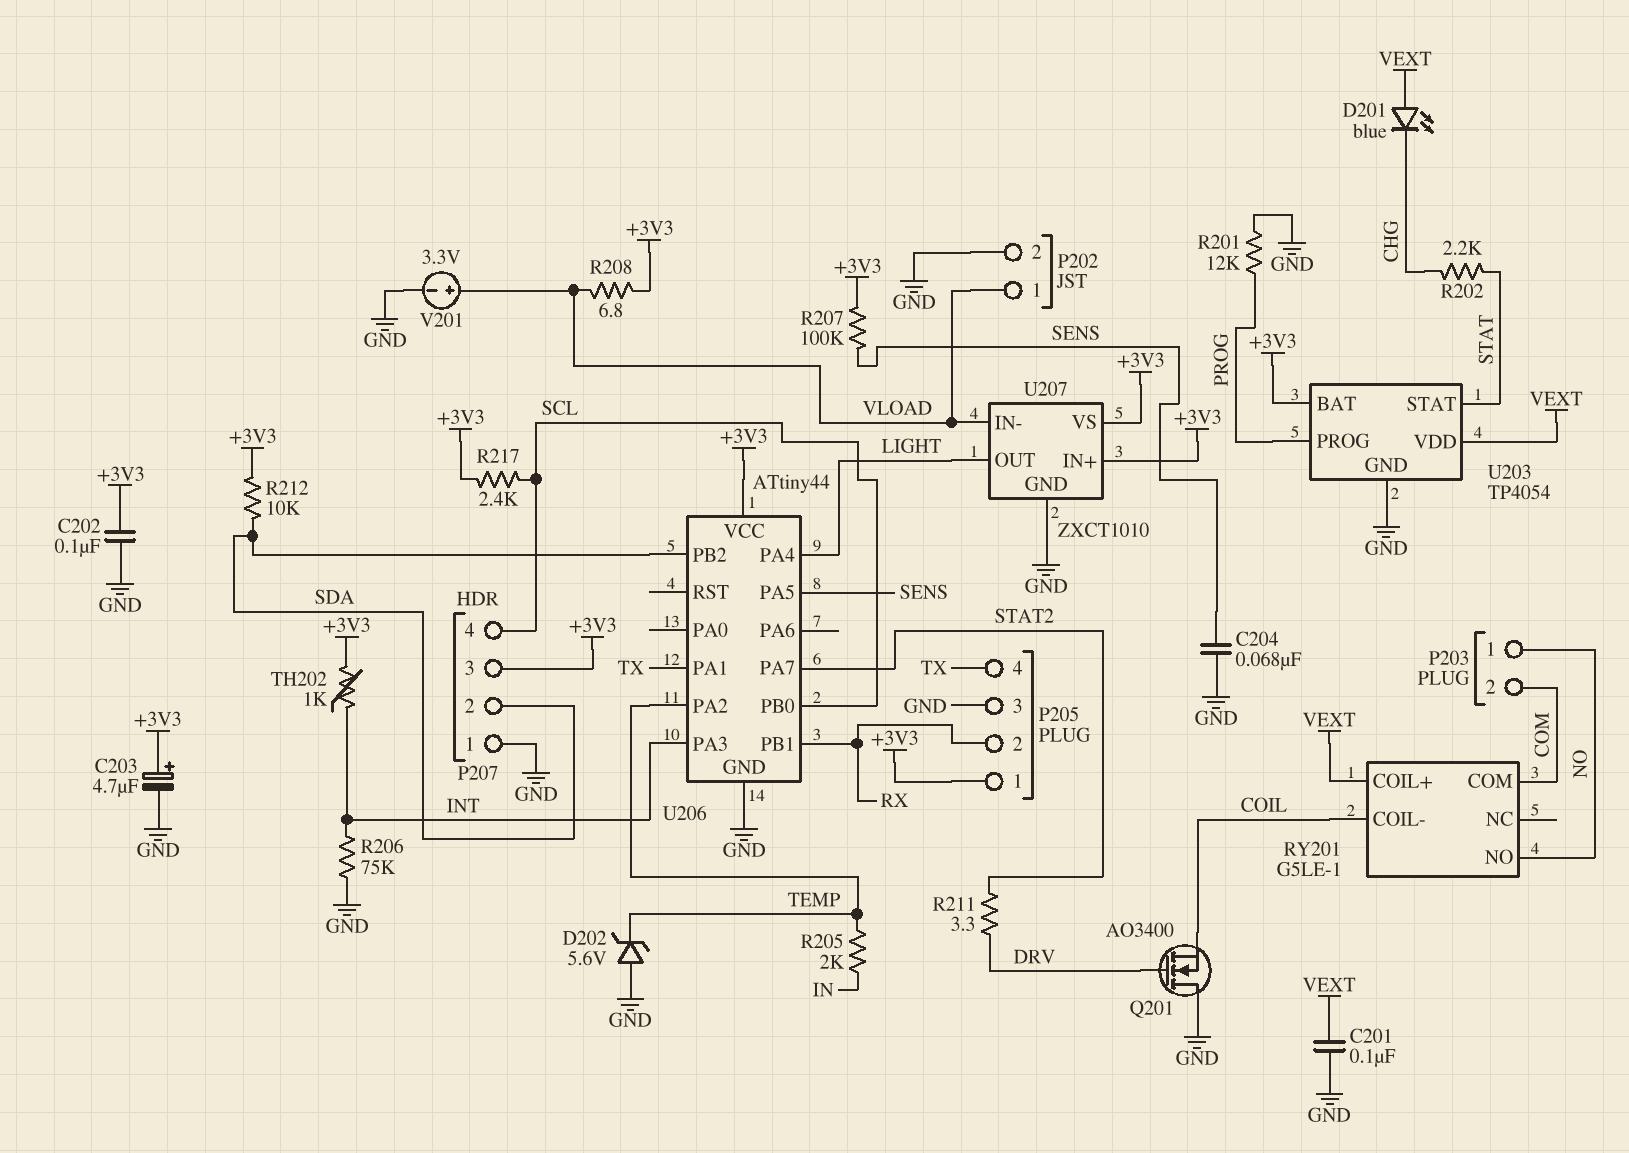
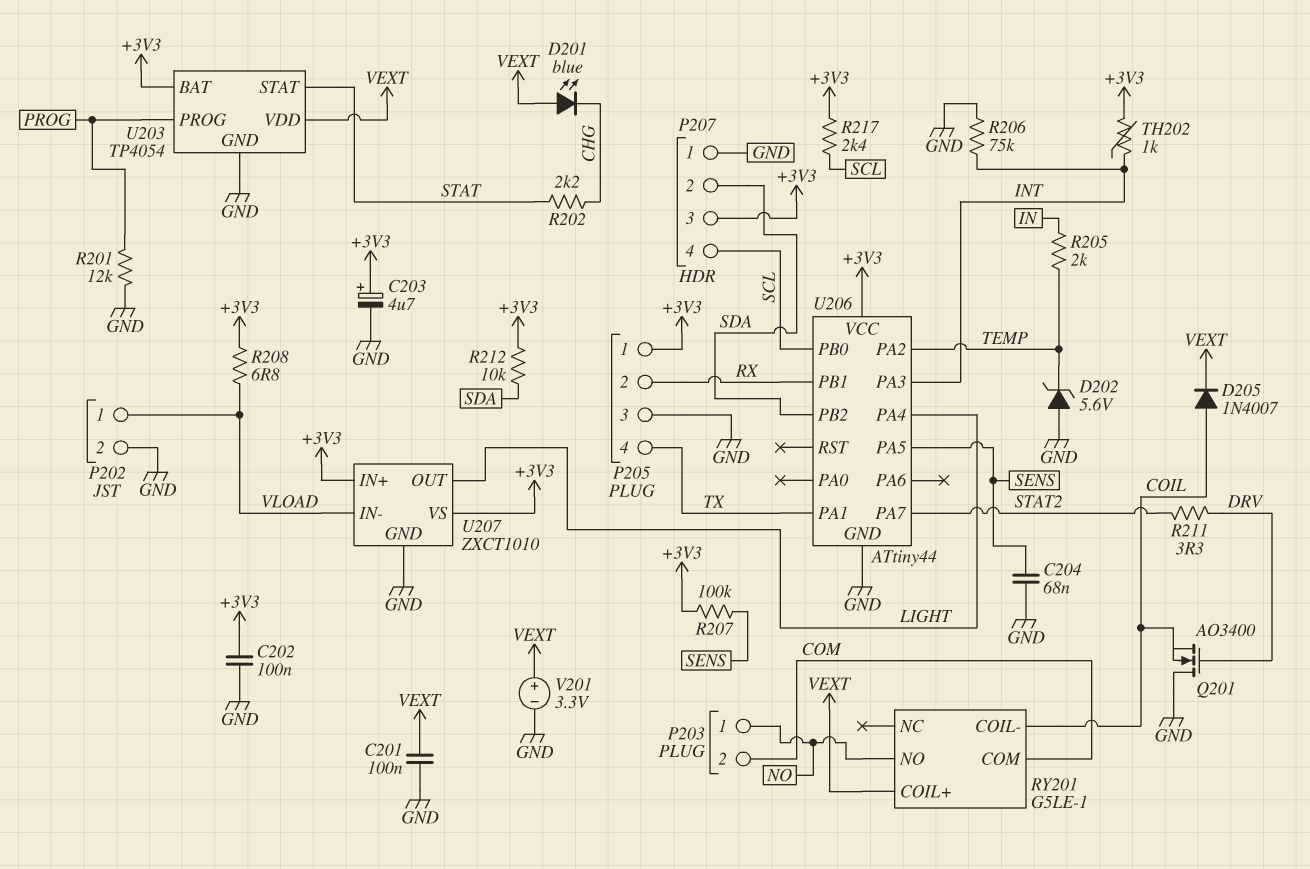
D205: none -> diode 1N4007 (A COIL, K VEXT)
V201: 3.3V (plus VLOAD, minus GND) -> 3.3V (plus VEXT, minus GND)

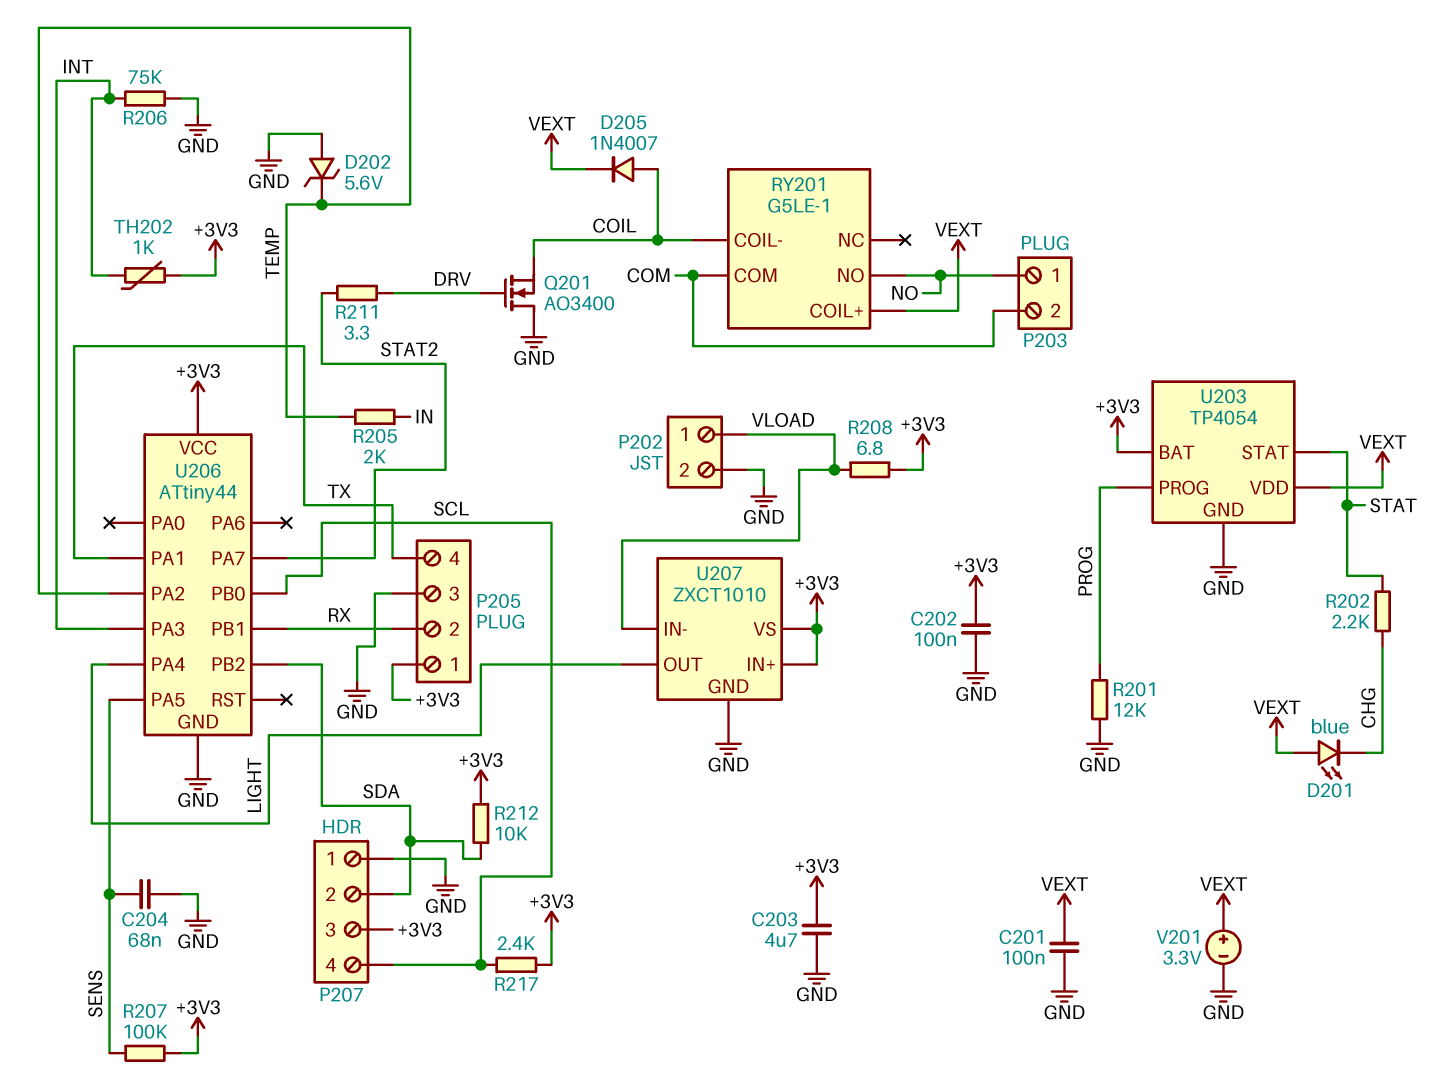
C203: 4.7uF (plus +3V3, minus GND) -> 4.7uF (+3V3, GND)

